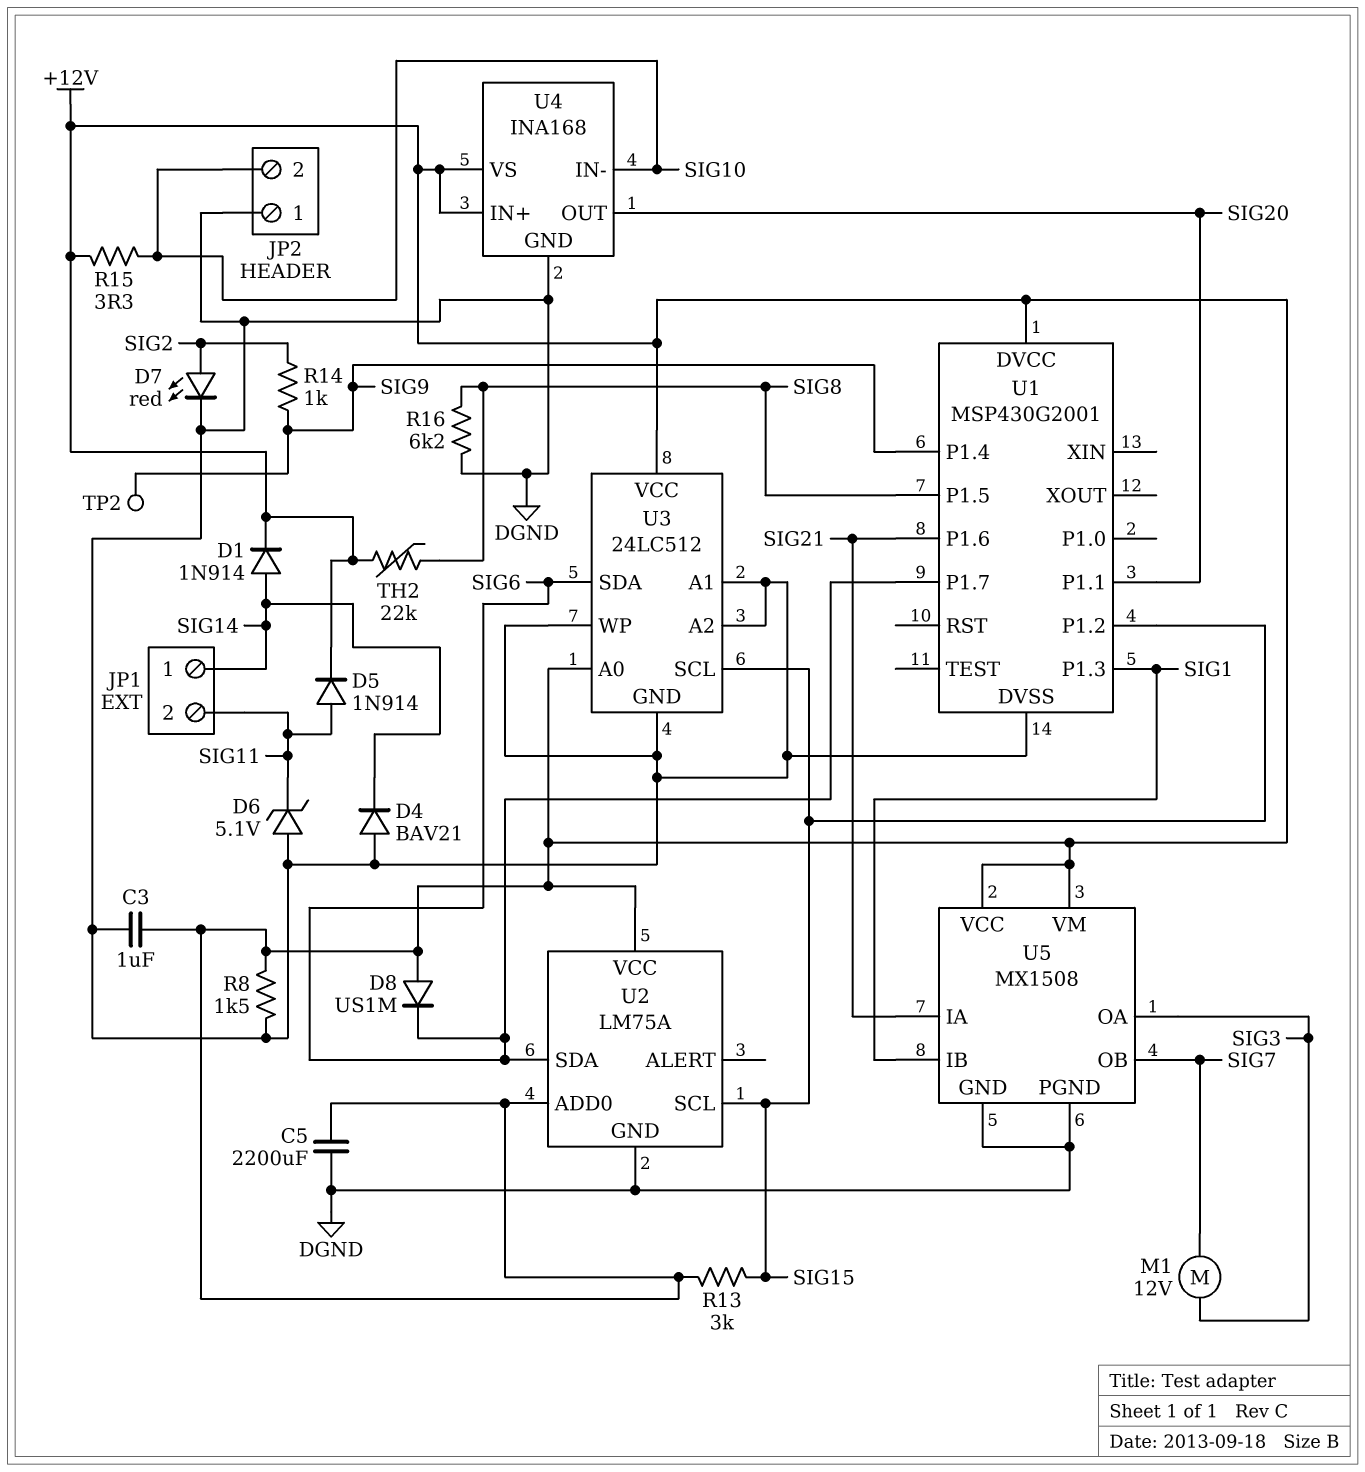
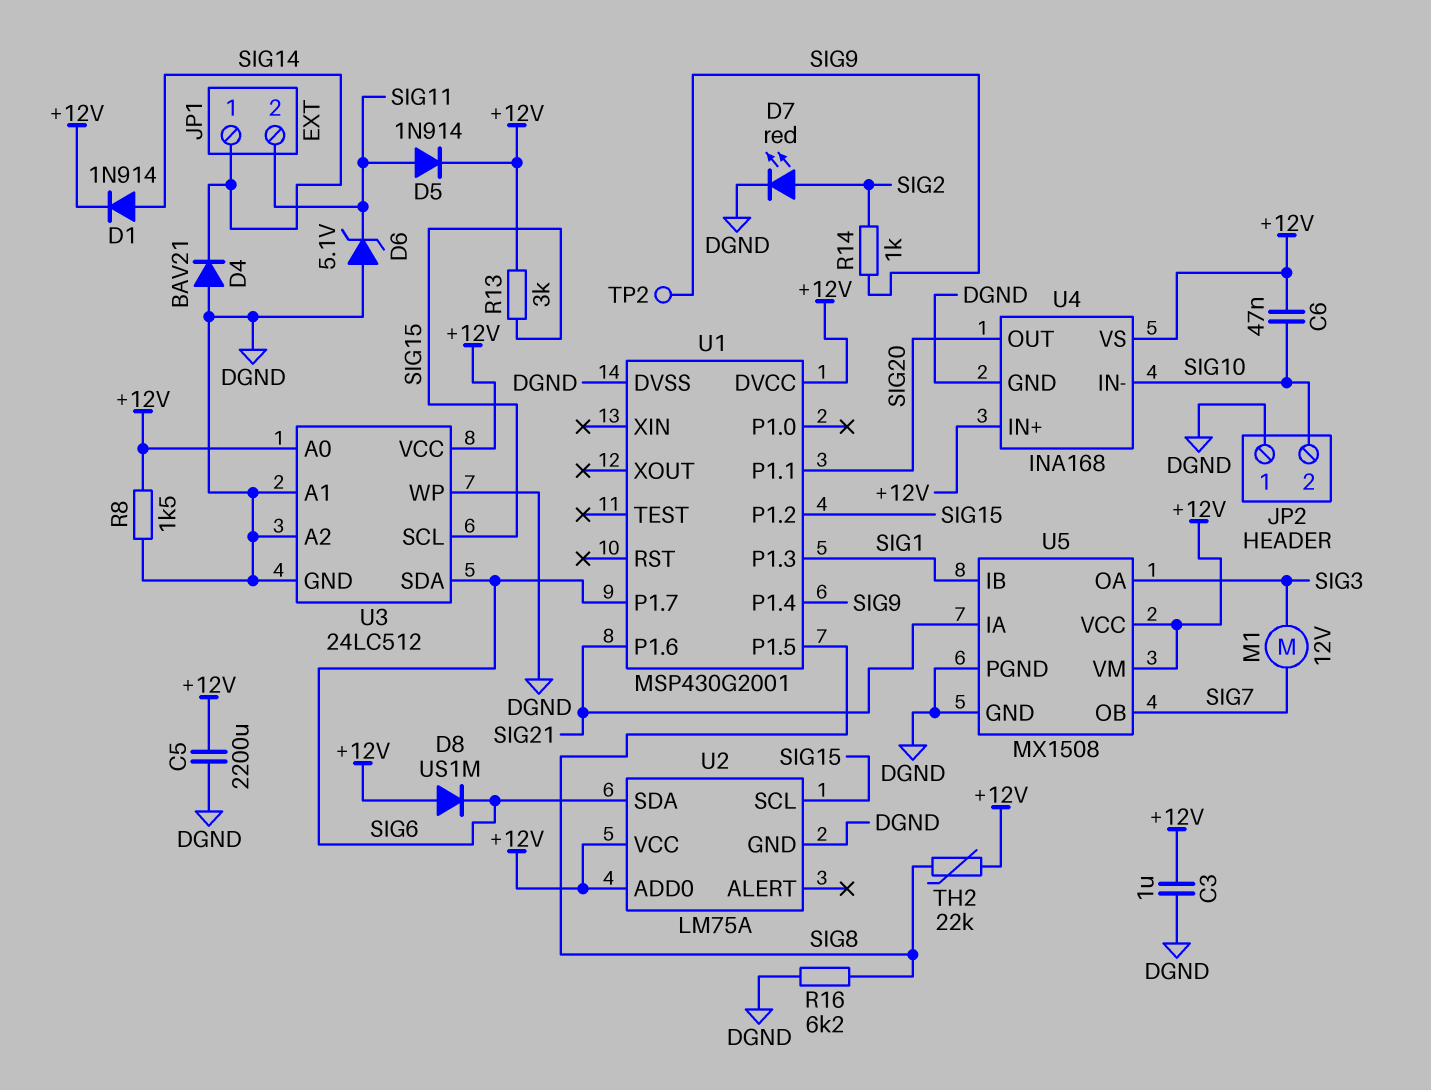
C6: none -> 47nF (+12V, SIG10)
R15: 3.3 (+12V, SIG10) -> none

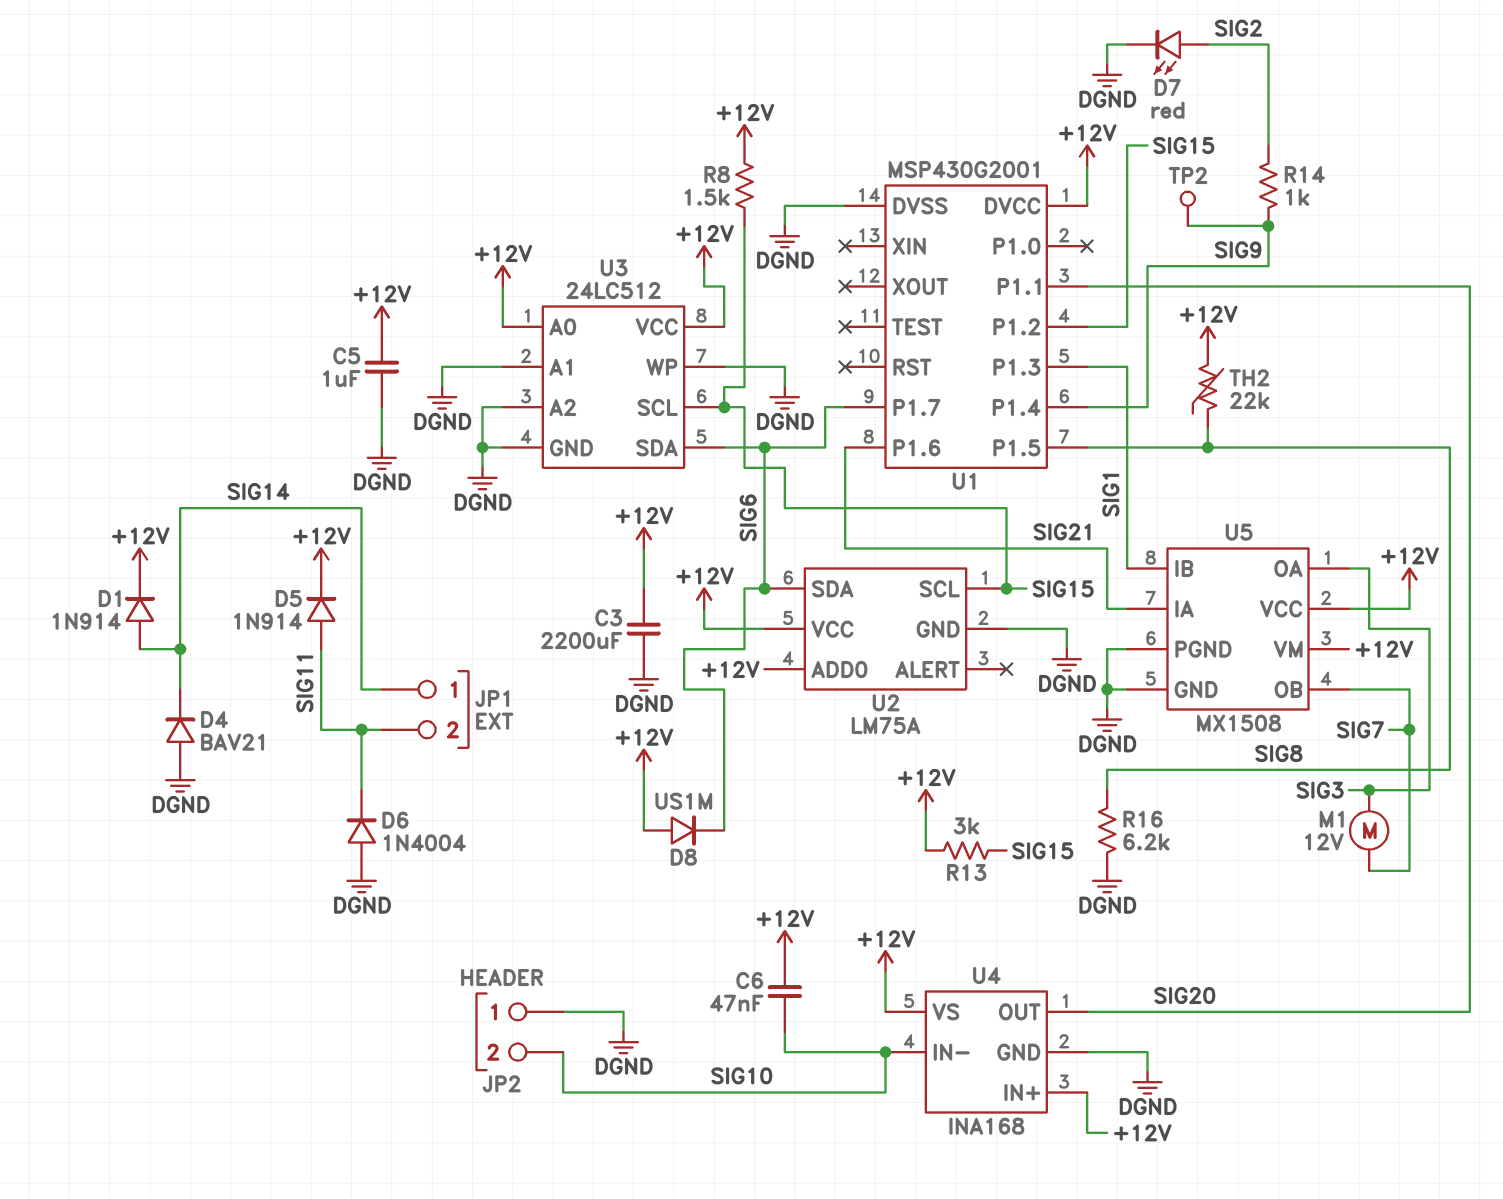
C3: 1uF (+12V, DGND) -> 2200uF (+12V, DGND)
C5: 2200uF (+12V, DGND) -> 1uF (+12V, DGND)
D6: zener 5.1V (A DGND, K SIG11) -> diode 1N4004 (A DGND, K SIG11)
R8: 1.5k (+12V, DGND) -> 1.5k (+12V, SIG15)

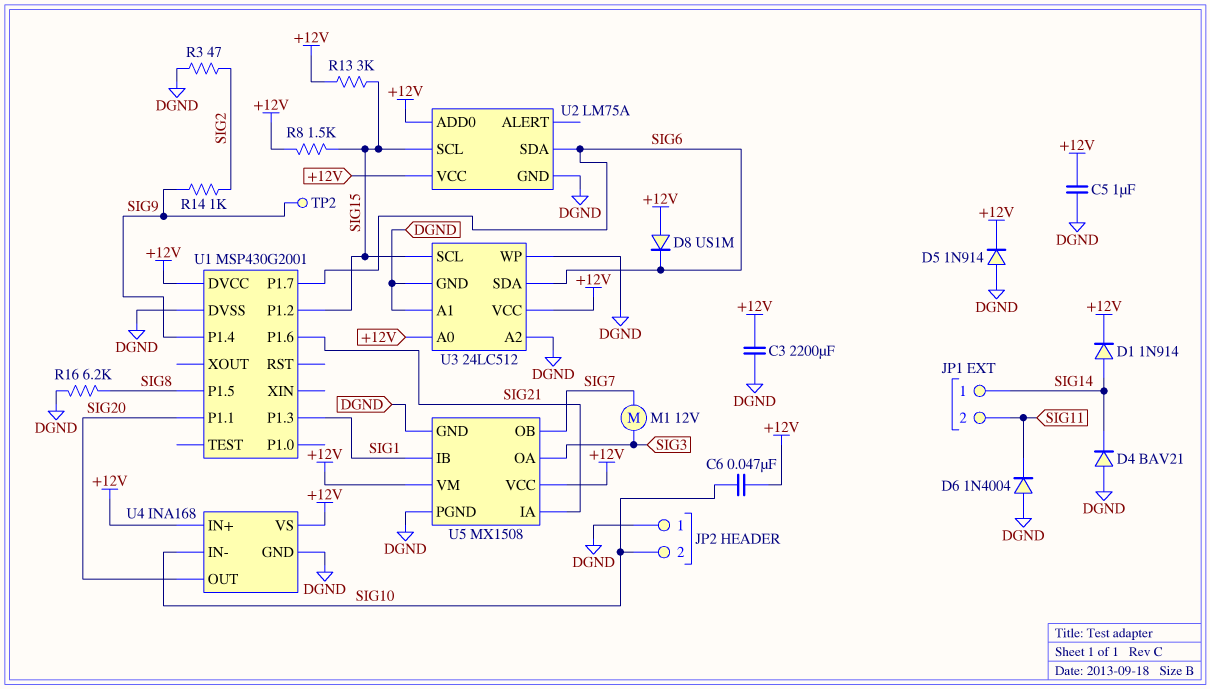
D5: diode 1N914 (A SIG11, K +12V) -> diode 1N914 (A DGND, K +12V)
D7: LED red (A SIG2, K DGND) -> none
R3: none -> 47 (DGND, SIG2)
TH2: 22k (+12V, SIG8) -> none

